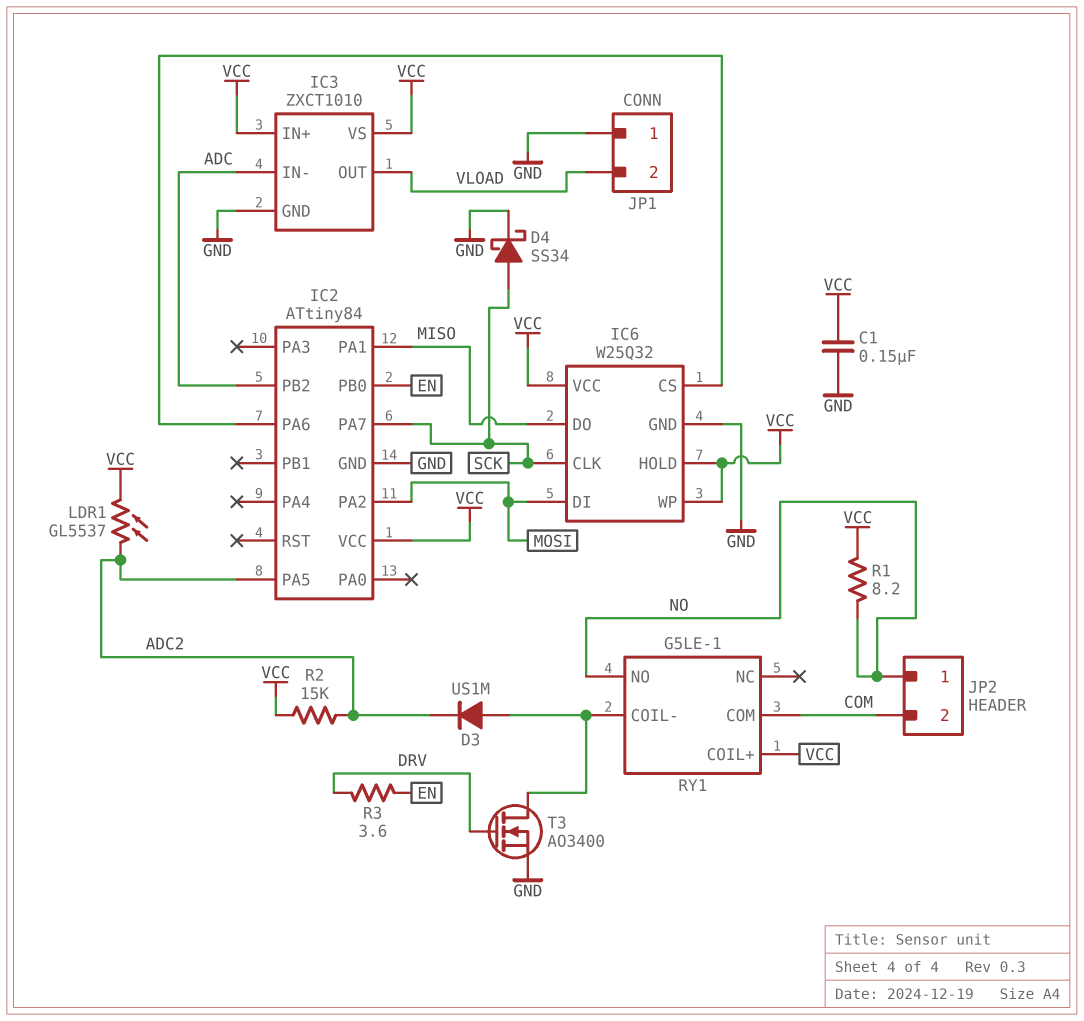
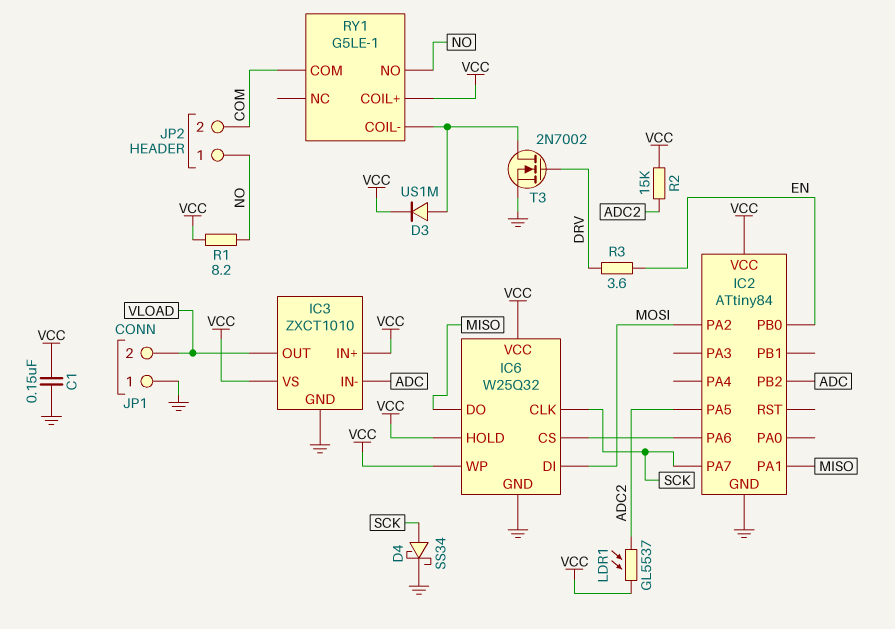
D3: diode US1M (A RY1/COIL-, K ADC2) -> diode US1M (A RY1/COIL-, K VCC)
T3: NMOS AO3400 (G DRV, D RY1/COIL-, S GND) -> NMOS 2N7002 (G DRV, D RY1/COIL-, S GND)

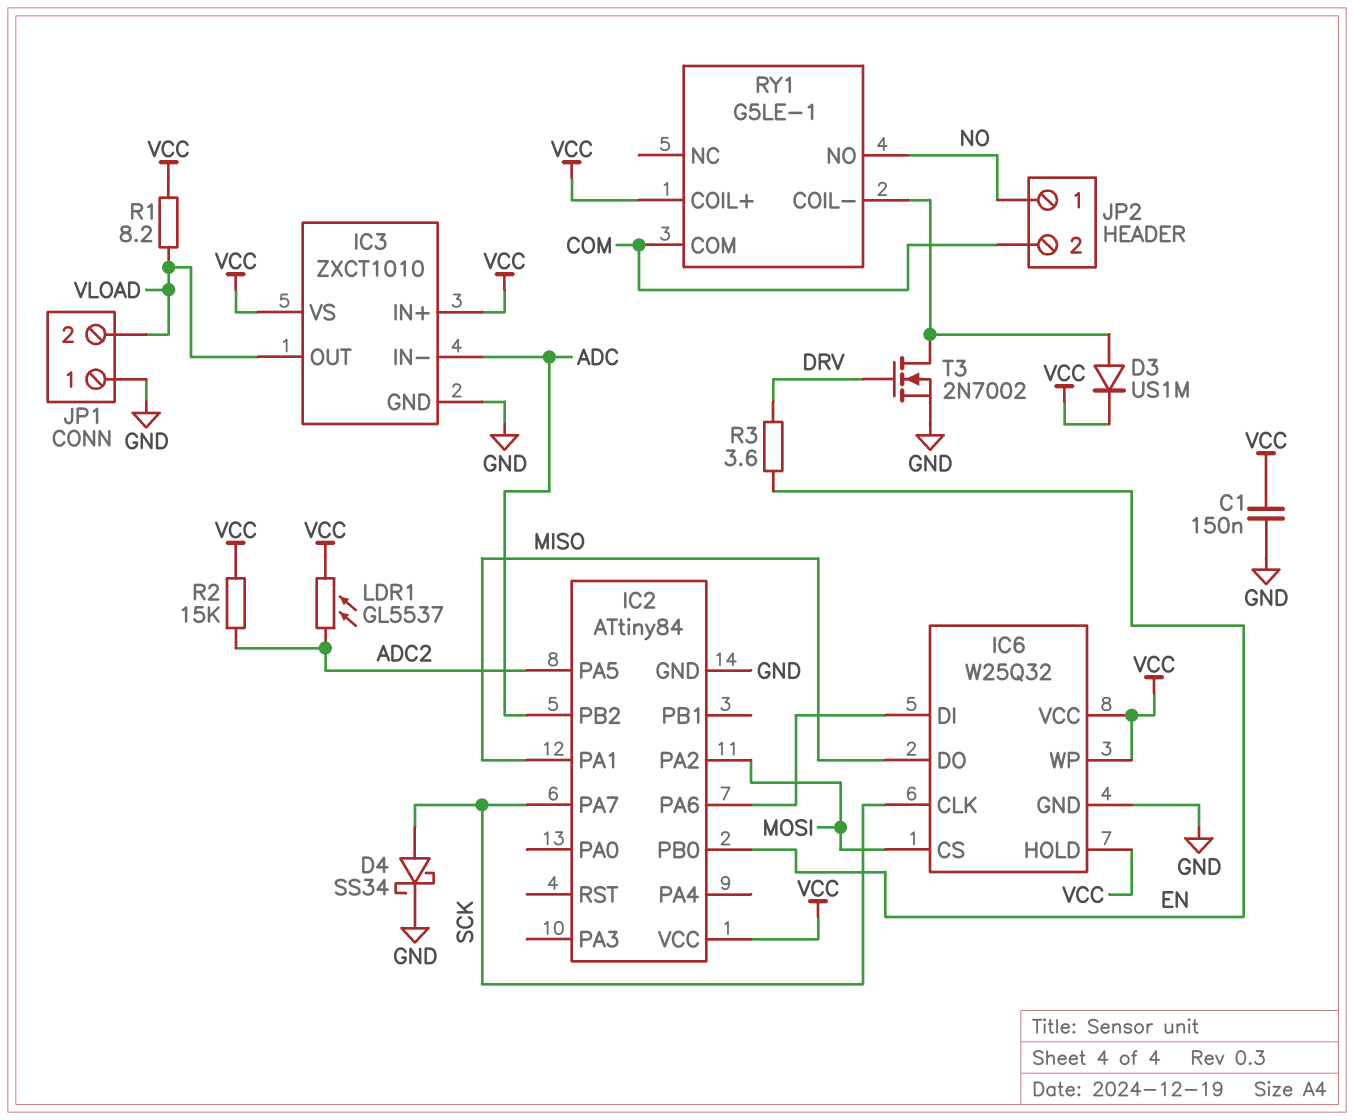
IC6 pin CS: IC2/PA6 -> MOSI
IC6 pin DI: MOSI -> IC2/PA6
R1: 8.2 (NO, VCC) -> 8.2 (VCC, VLOAD)

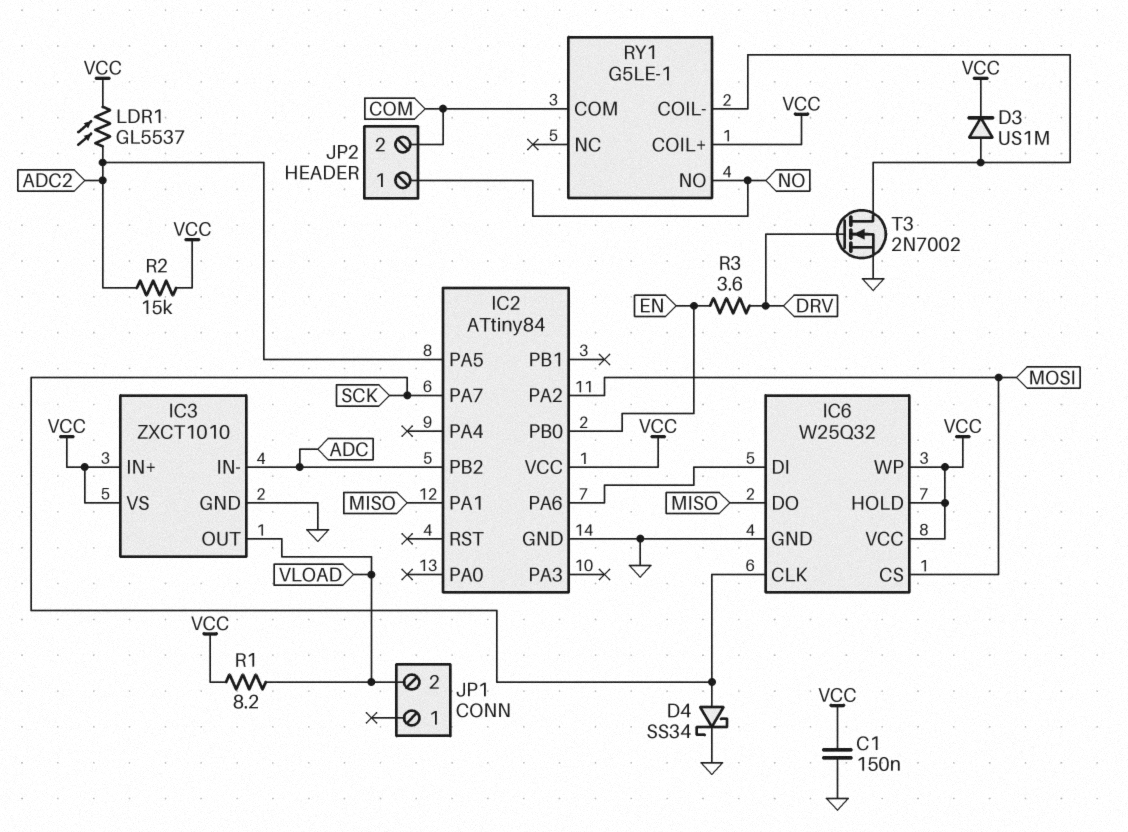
JP1 pin 1: GND -> none

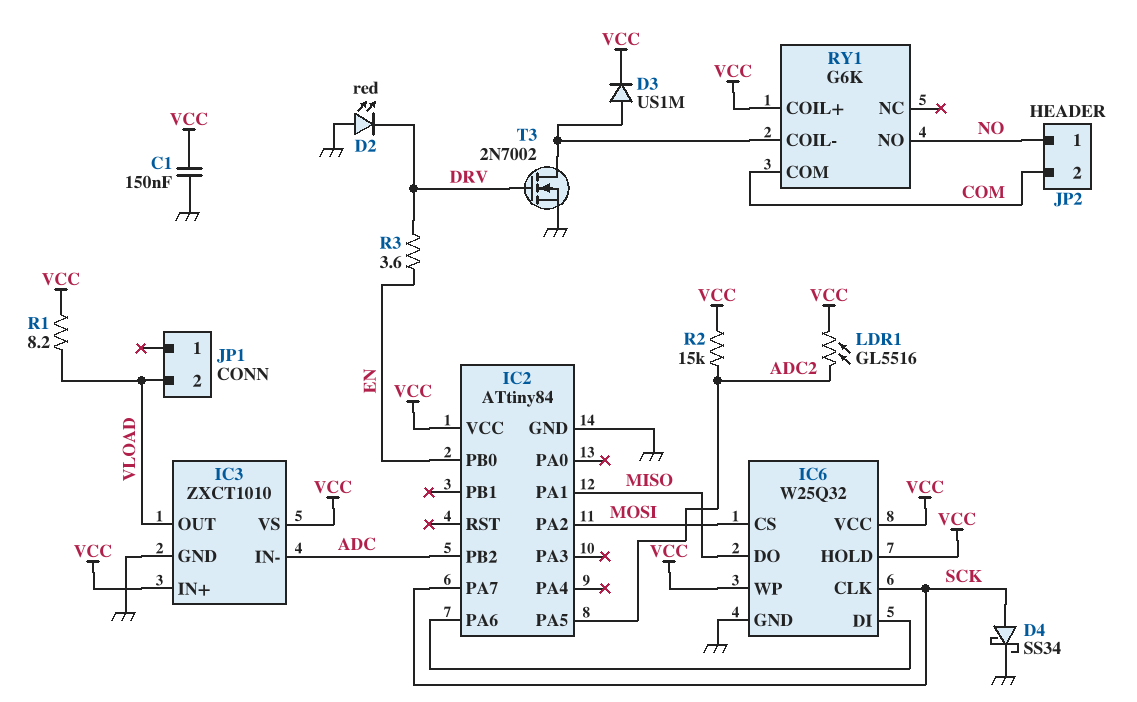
D2: none -> LED red (A GND, K DRV)
LDR1: GL5537 (ADC2, VCC) -> GL5516 (ADC2, VCC)
RY1: G5LE-1 -> G6K

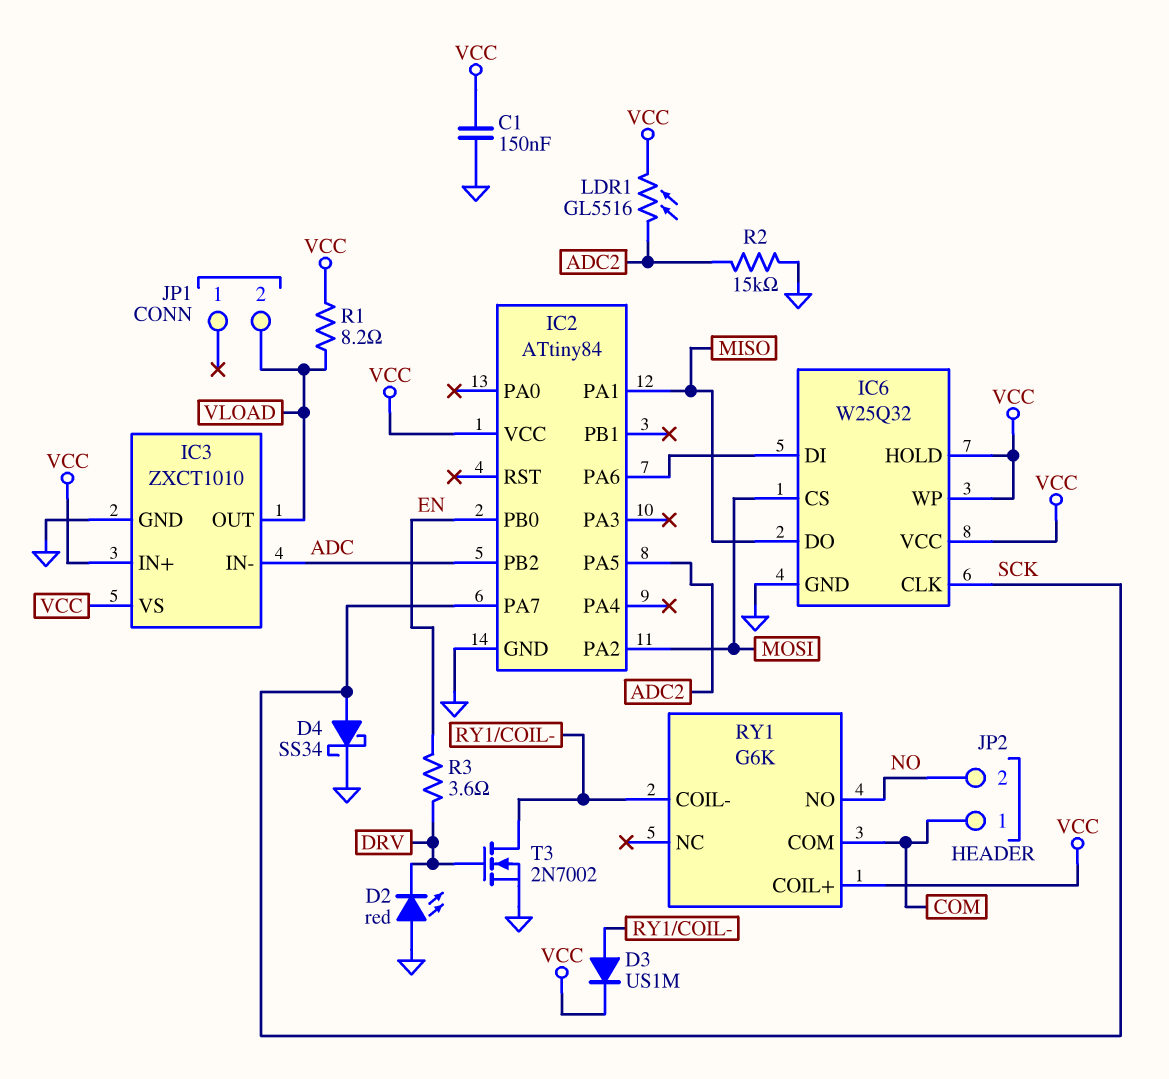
JP2 pin 1: NO -> COM
JP2 pin 2: COM -> NO
R2: 15k (ADC2, VCC) -> 15k (ADC2, GND)

